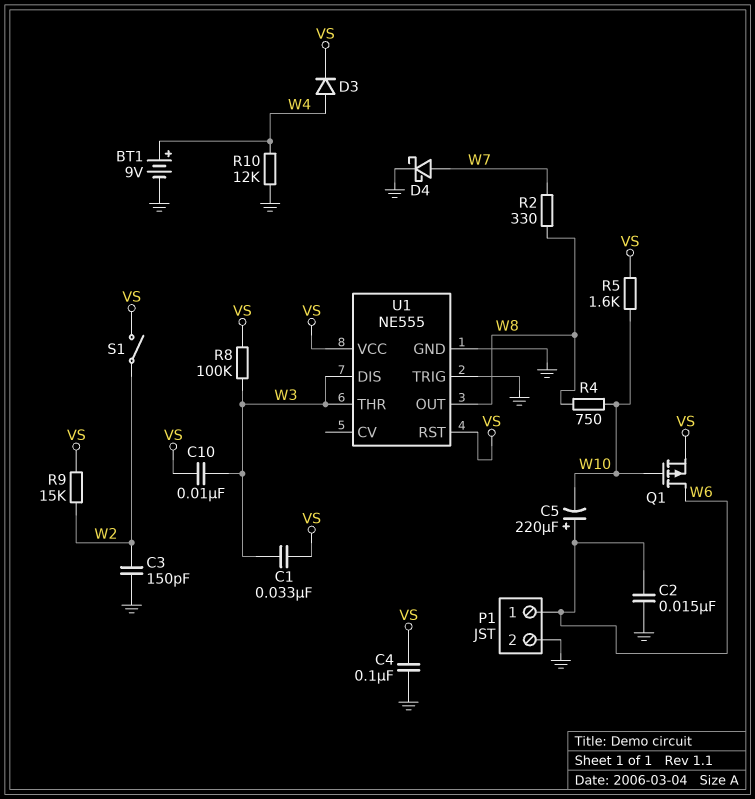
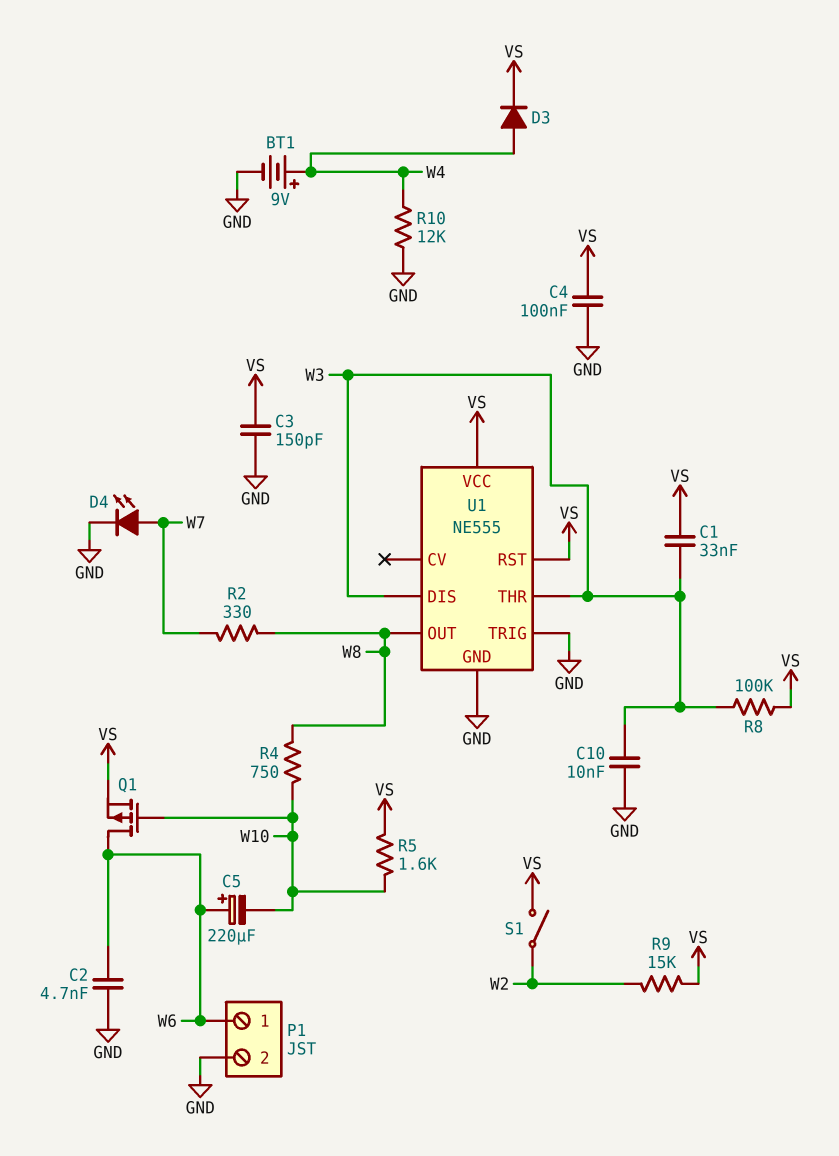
C2: 15nF (GND, W6) -> 4.7nF (GND, W6)
C3: 150pF (GND, W2) -> 150pF (GND, VS)
C10: 10nF (VS, W3) -> 10nF (GND, W3)
D4: schottky (A W7, K GND) -> LED (A W7, K GND)

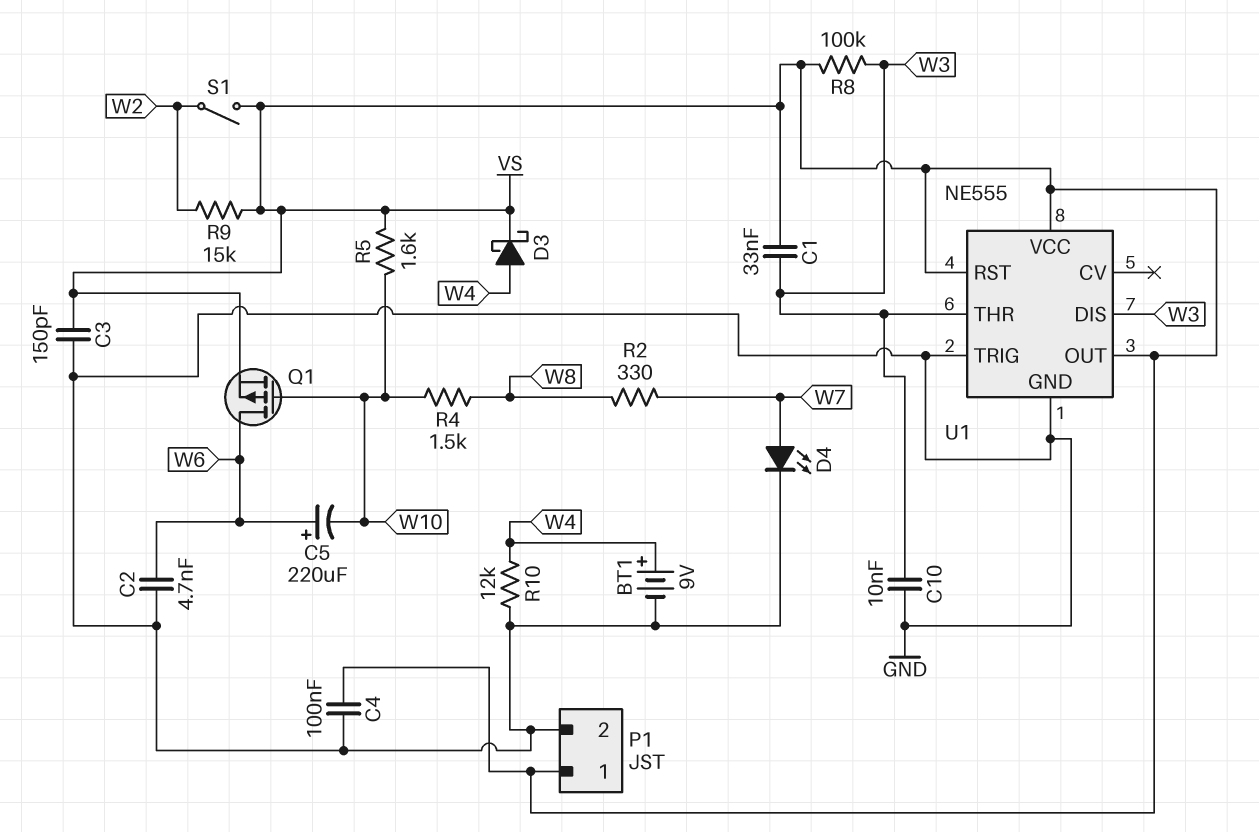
D3: diode (A W4, K VS) -> schottky (A W4, K VS)
P1 pin 1: W6 -> VS
R4: 750 (W8, W10) -> 1.5k (W8, W10)
U1 pin OUT: W8 -> VS

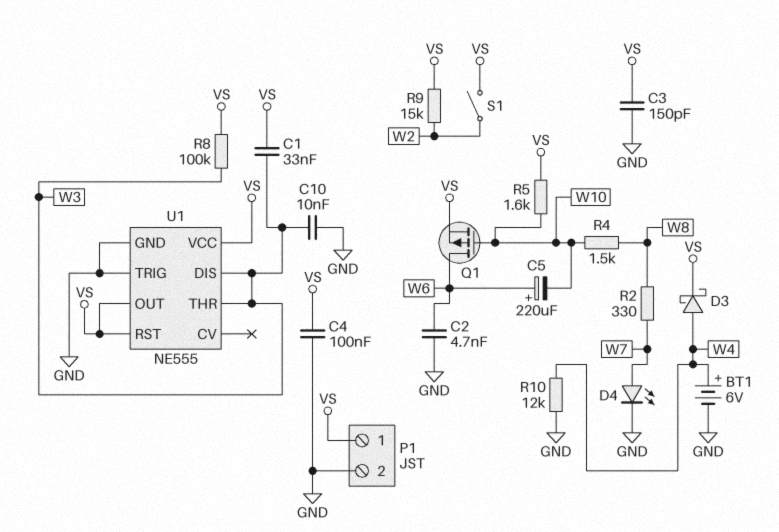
BT1: 9V (plus W4, minus GND) -> 6V (plus W4, minus GND)

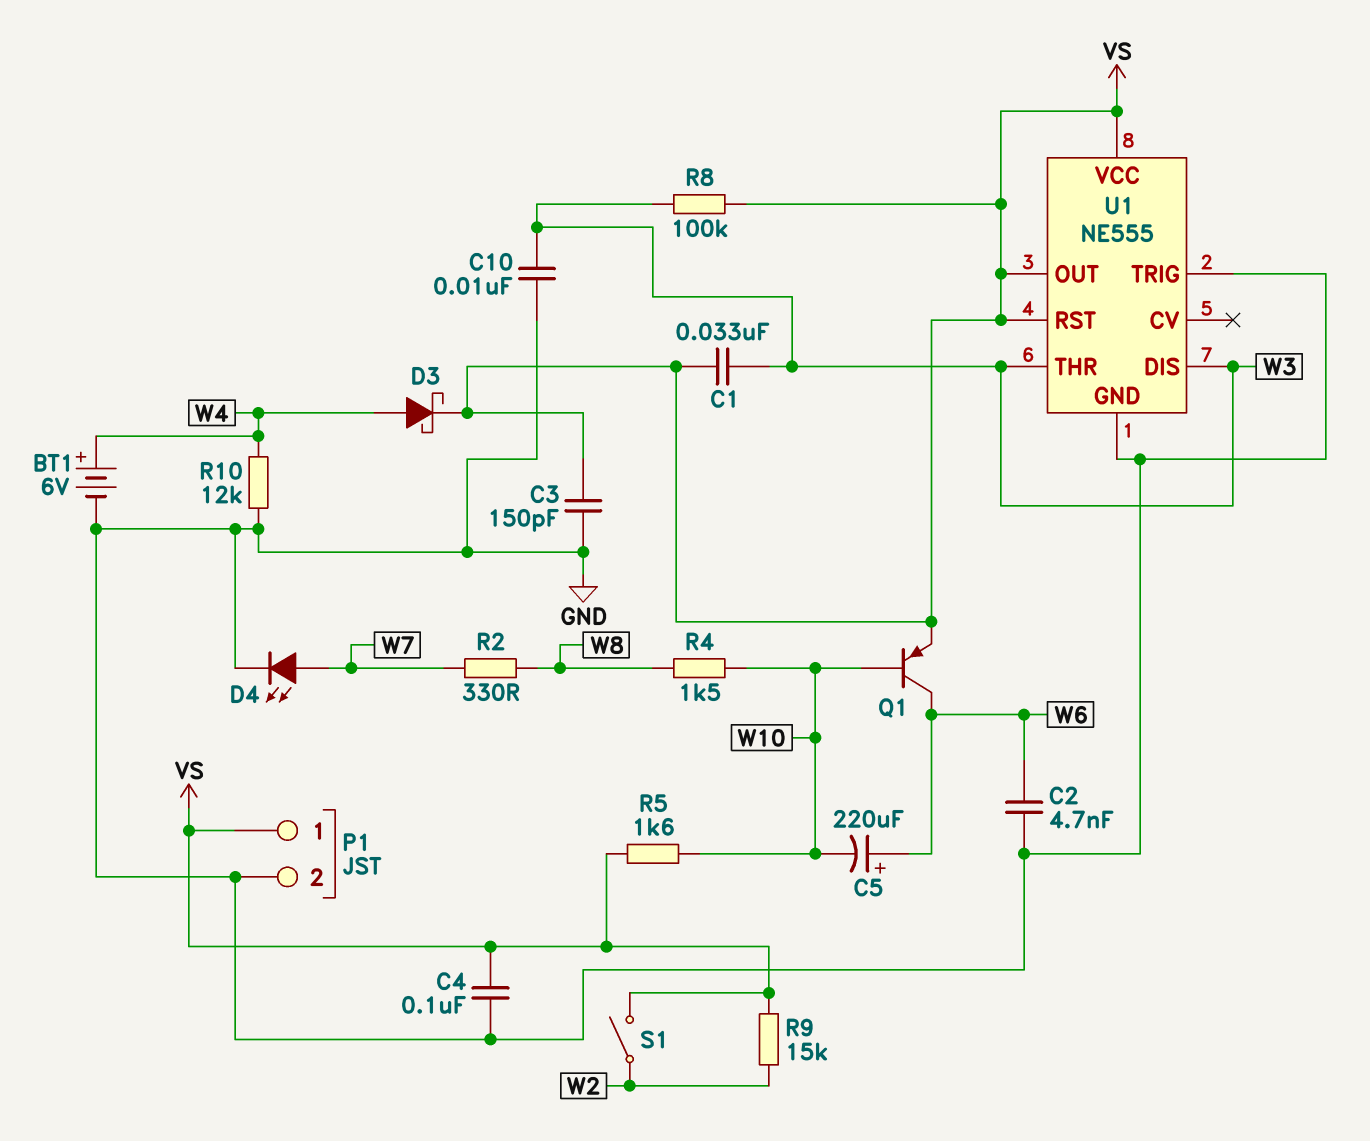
Q1: PMOS (G W10, D W6, S VS) -> PNP (B W10, C W6, E VS)

